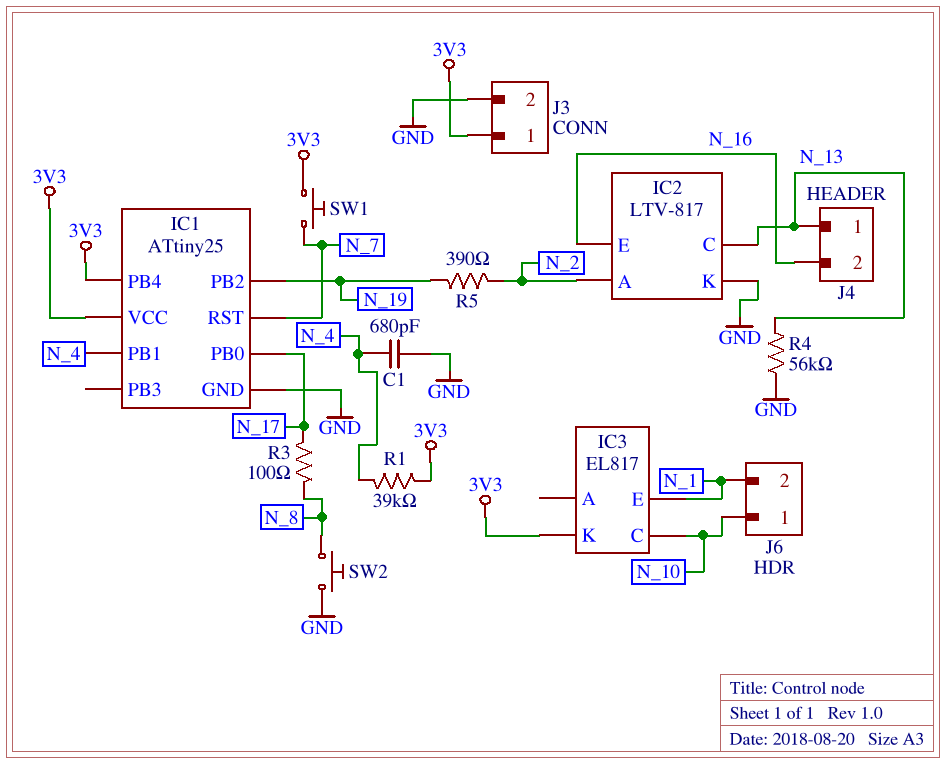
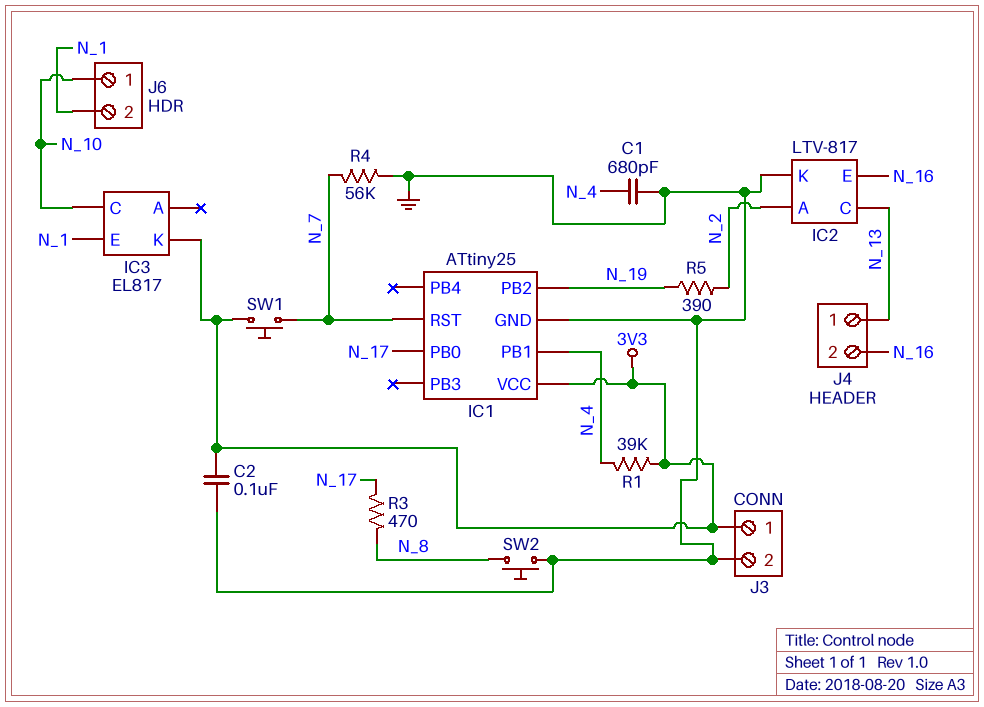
C2: none -> 100nF (3V3, GND)
IC1 pin PB4: 3V3 -> none
R3: 100 (N_8, N_17) -> 470 (N_8, N_17)
R4: 56k (GND, N_13) -> 56k (GND, N_7)

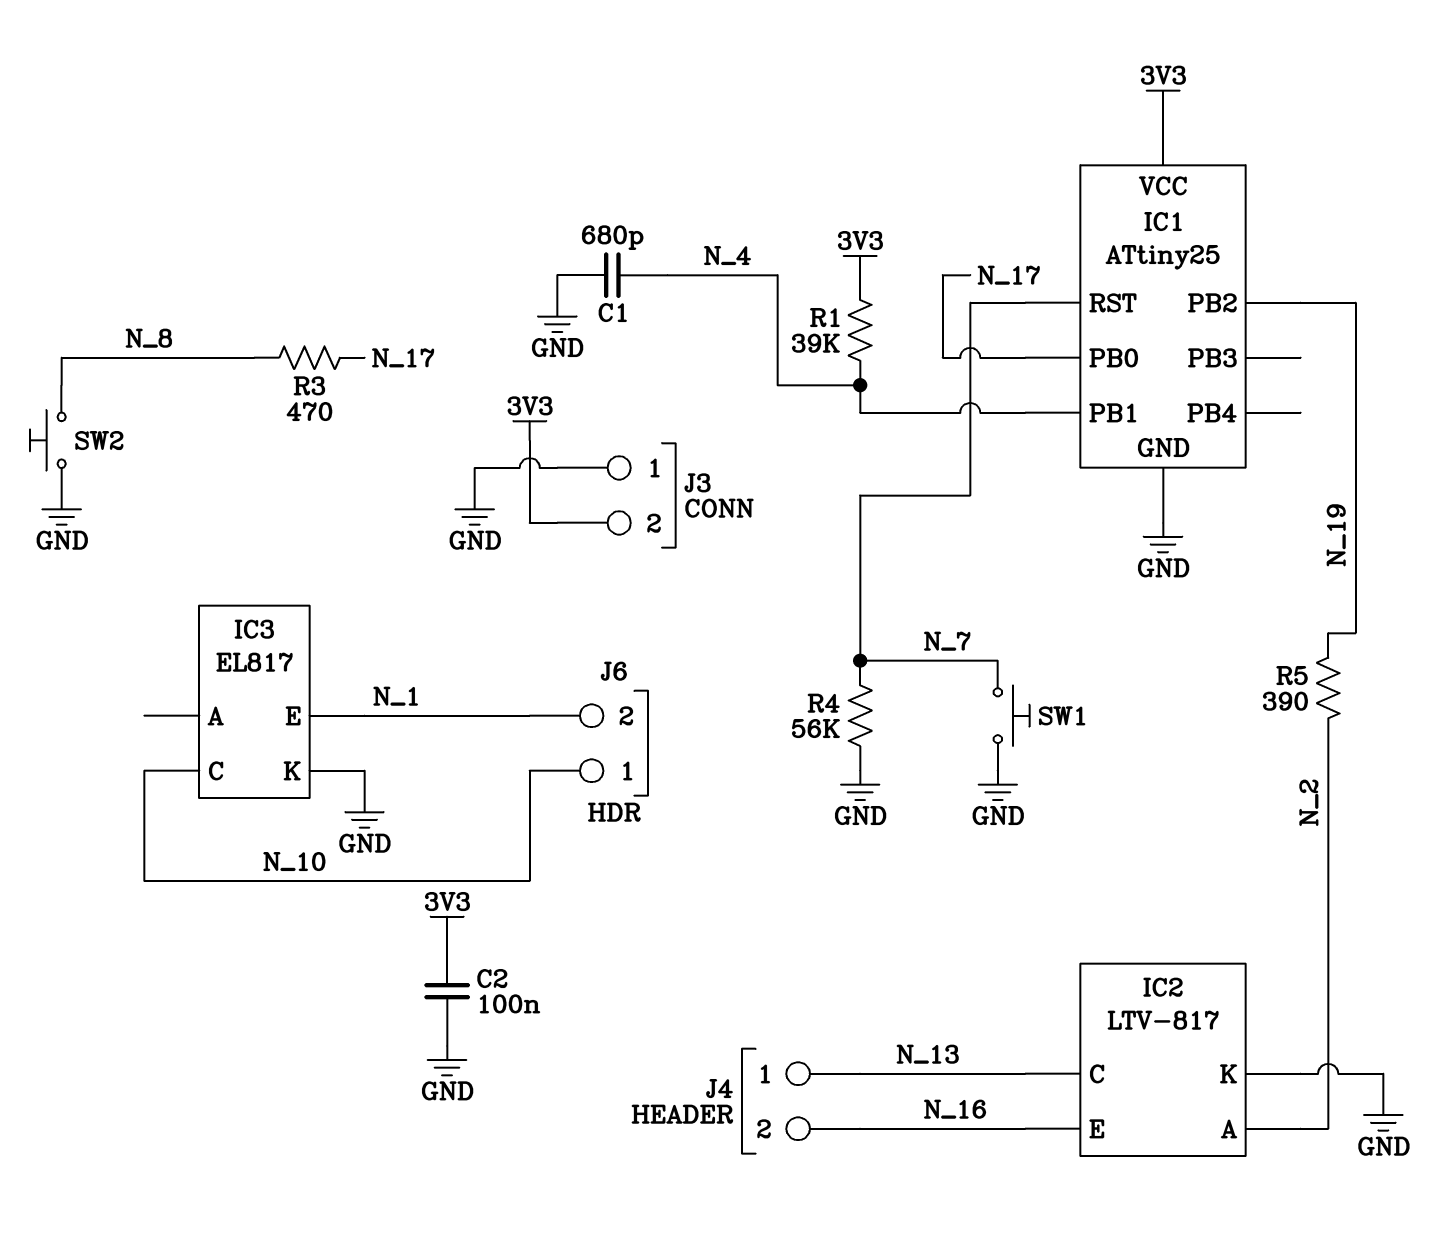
IC3 pin K: 3V3 -> GND
J3 pin 1: 3V3 -> GND
J3 pin 2: GND -> 3V3
SW1: button (3V3, N_7) -> button (GND, N_7)

